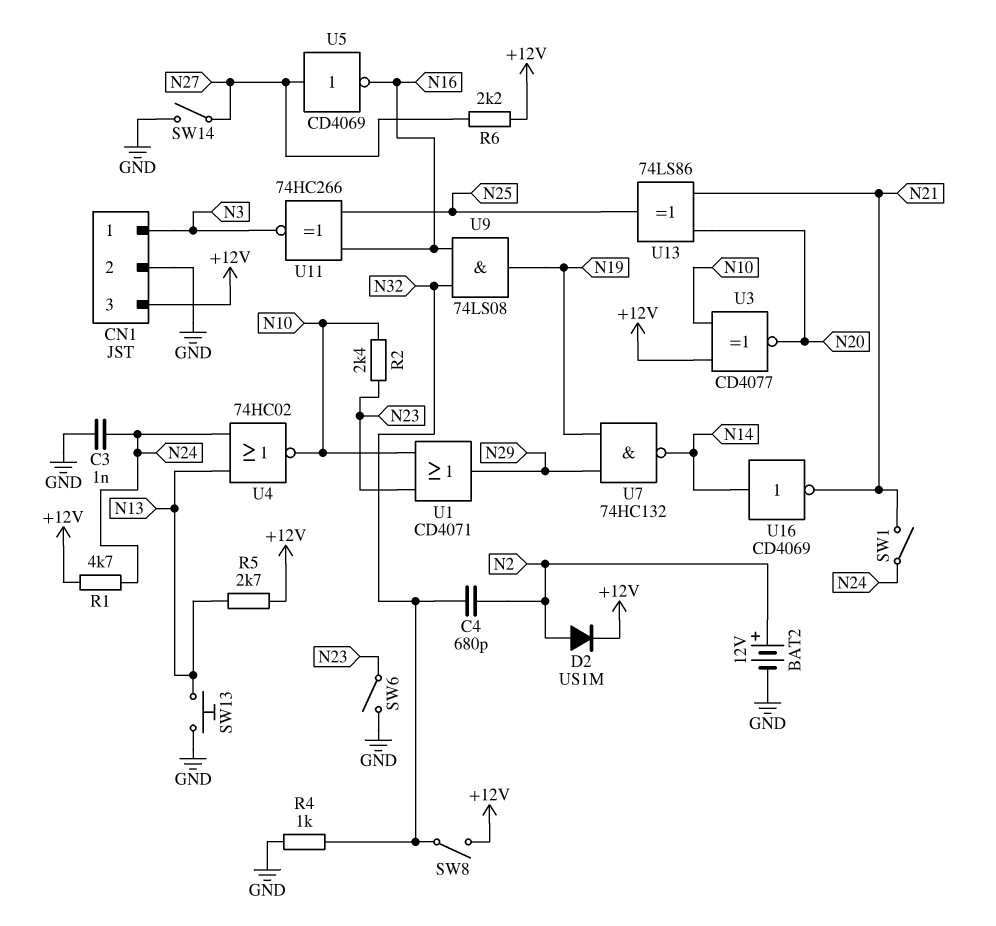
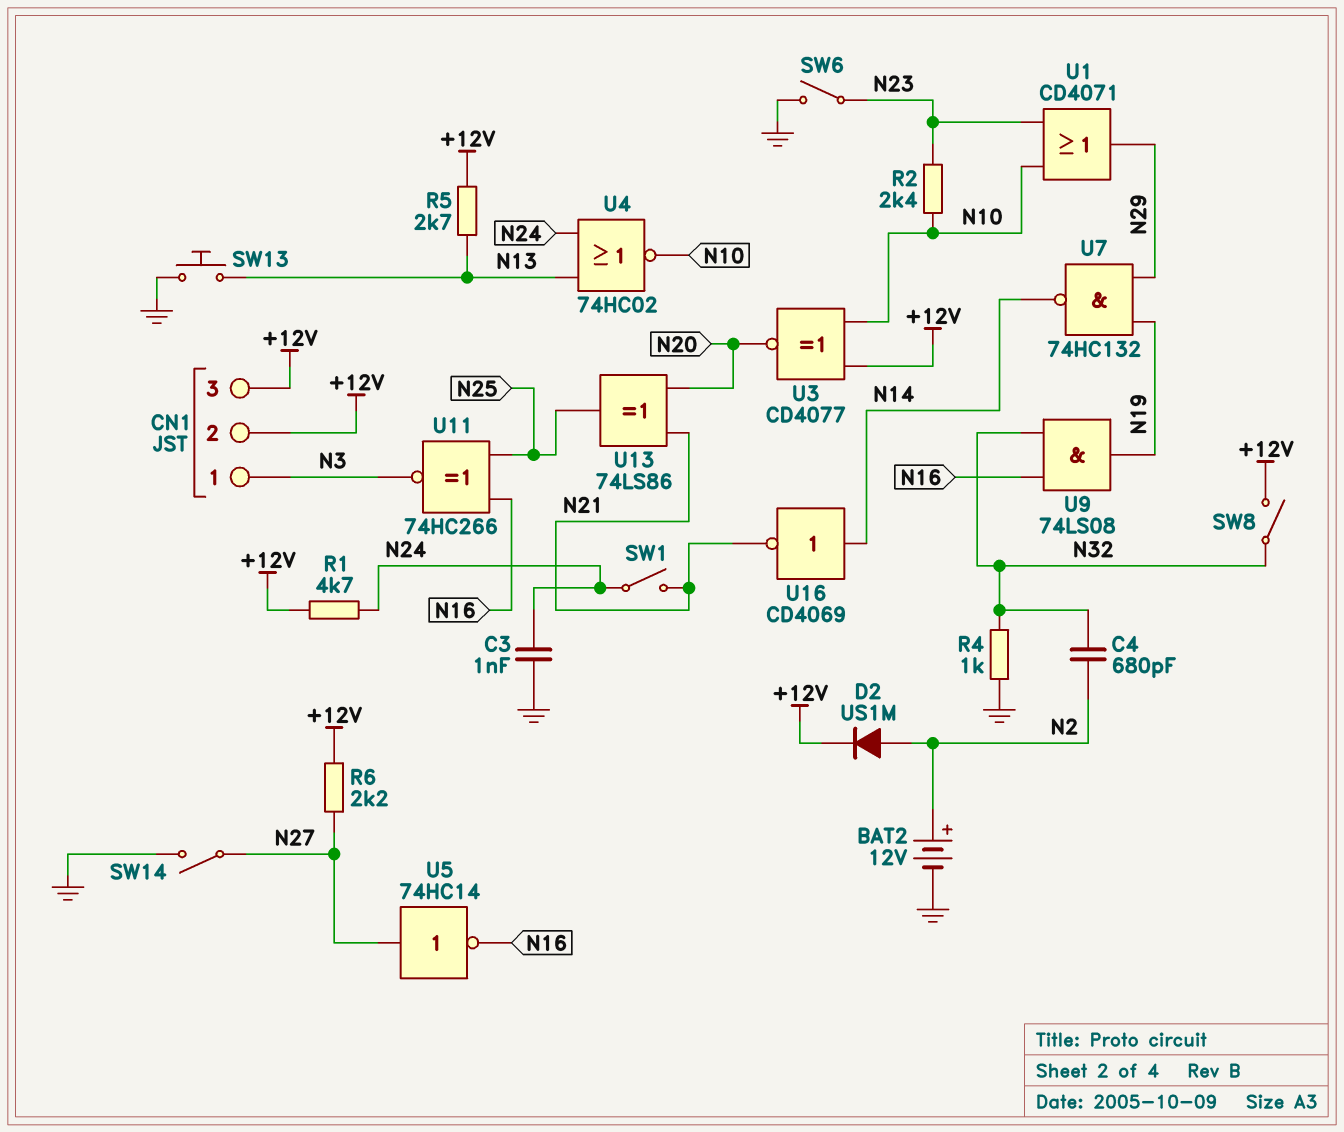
CN1 pin 2: GND -> +12V
U5: NOT CD4069 (in N27, out N16) -> NOT 74HC14 (in N27, out N16)

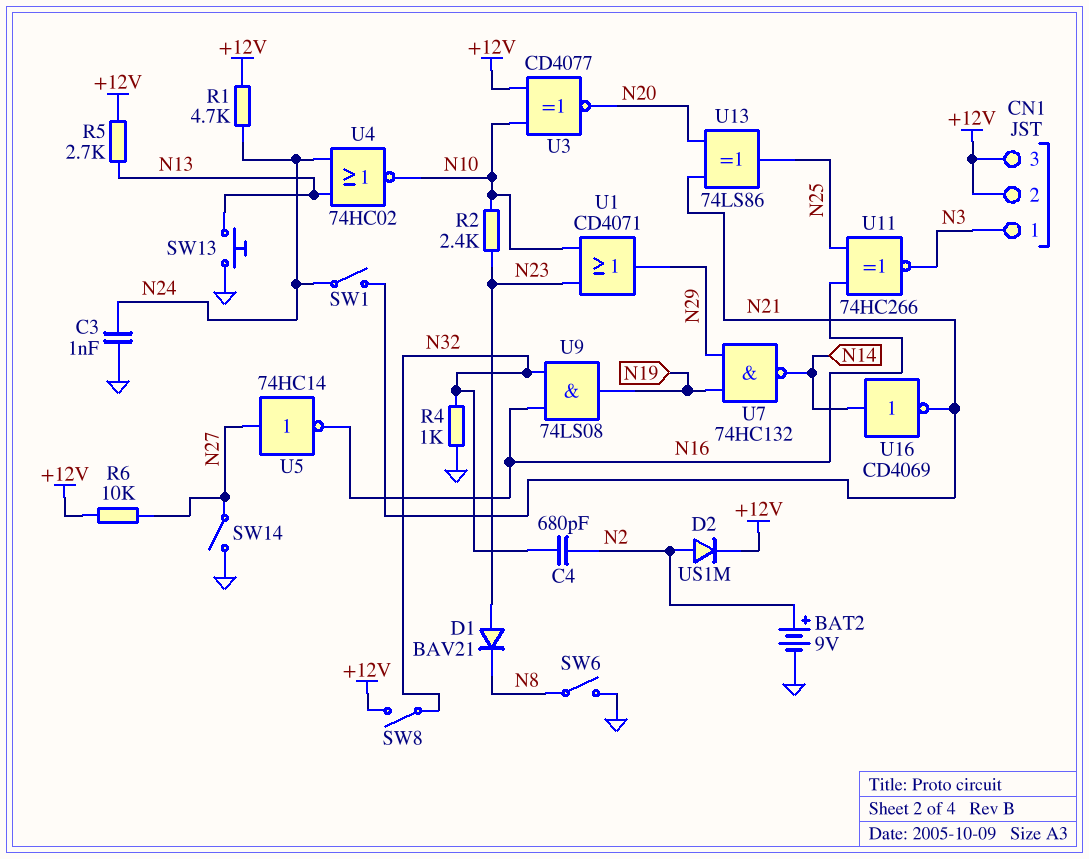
BAT2: 12V (plus N2, minus GND) -> 9V (plus N2, minus GND)
D1: none -> diode BAV21 (A N23, K N8)
R6: 2.2k (+12V, N27) -> 10k (+12V, N27)
SW6: switch (GND, N23) -> switch (GND, N8)

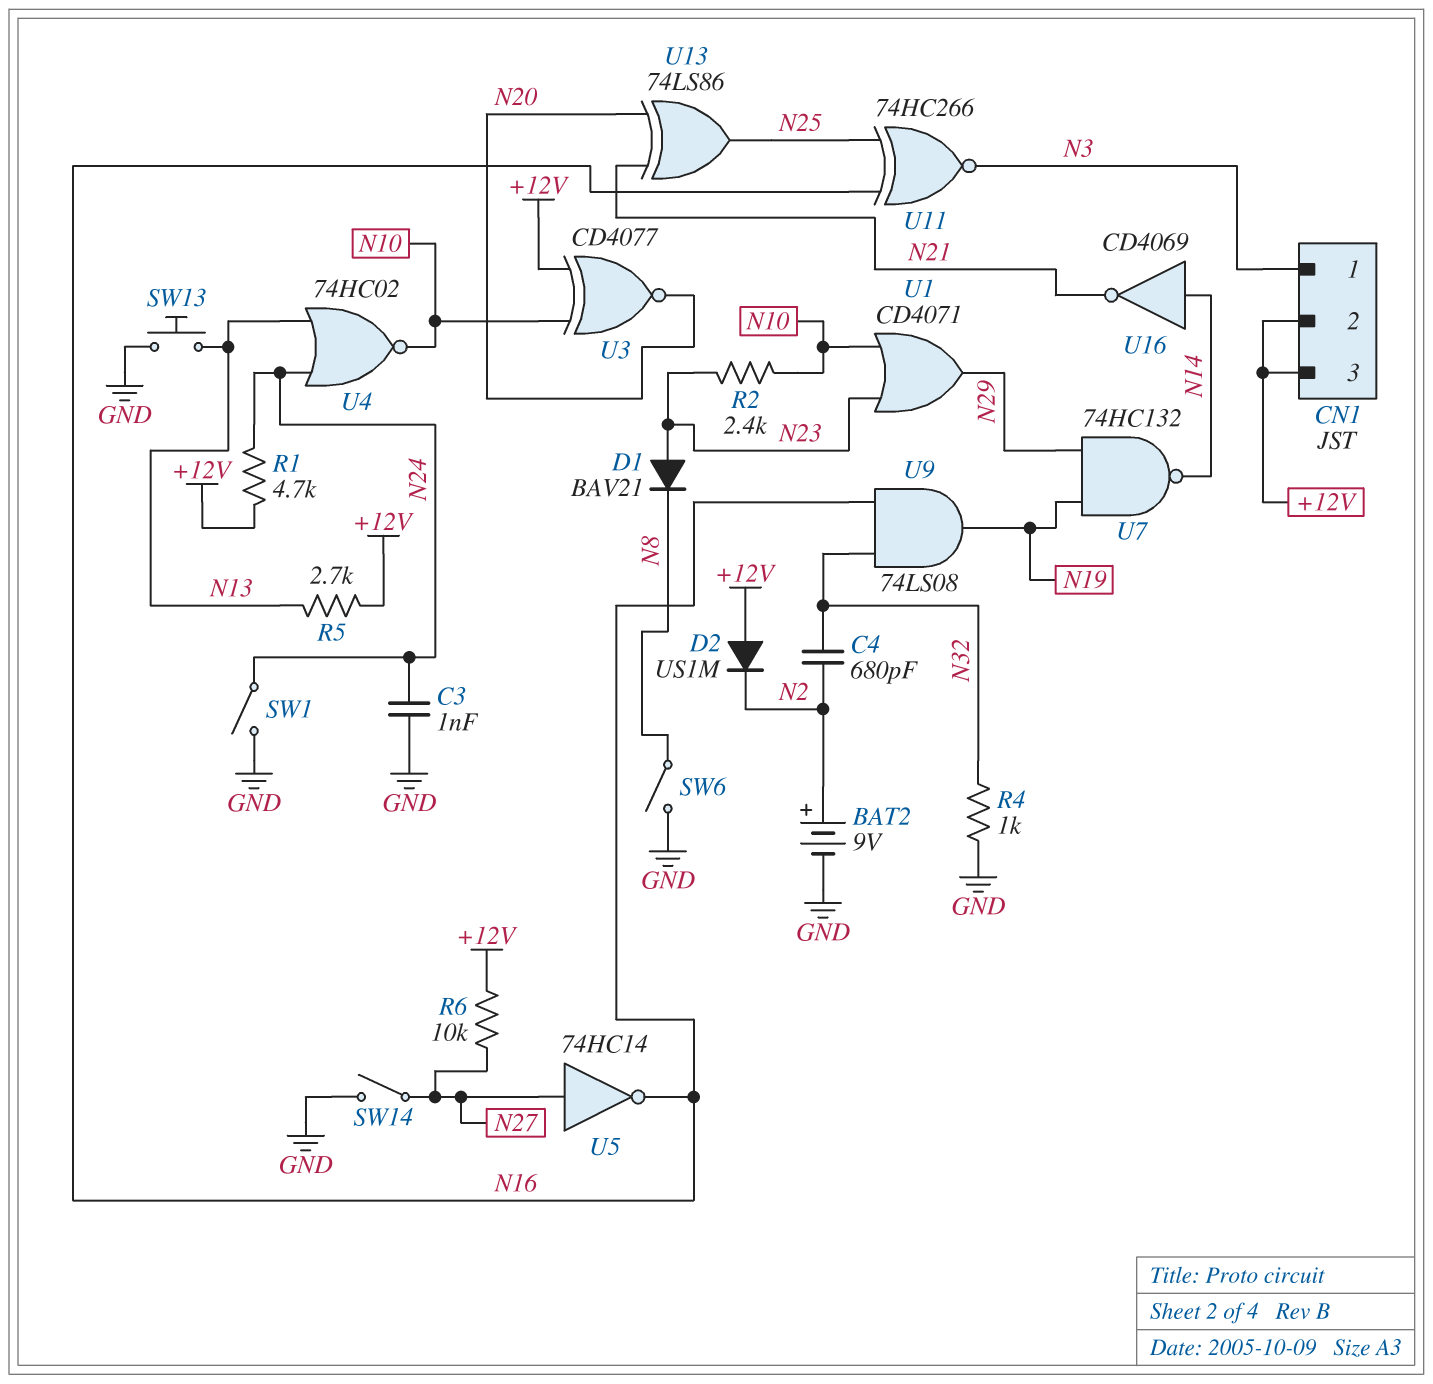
D2: diode US1M (A N2, K +12V) -> diode US1M (A +12V, K N2)
SW1: switch (N21, N24) -> switch (GND, N24)
SW8: switch (+12V, N32) -> none

